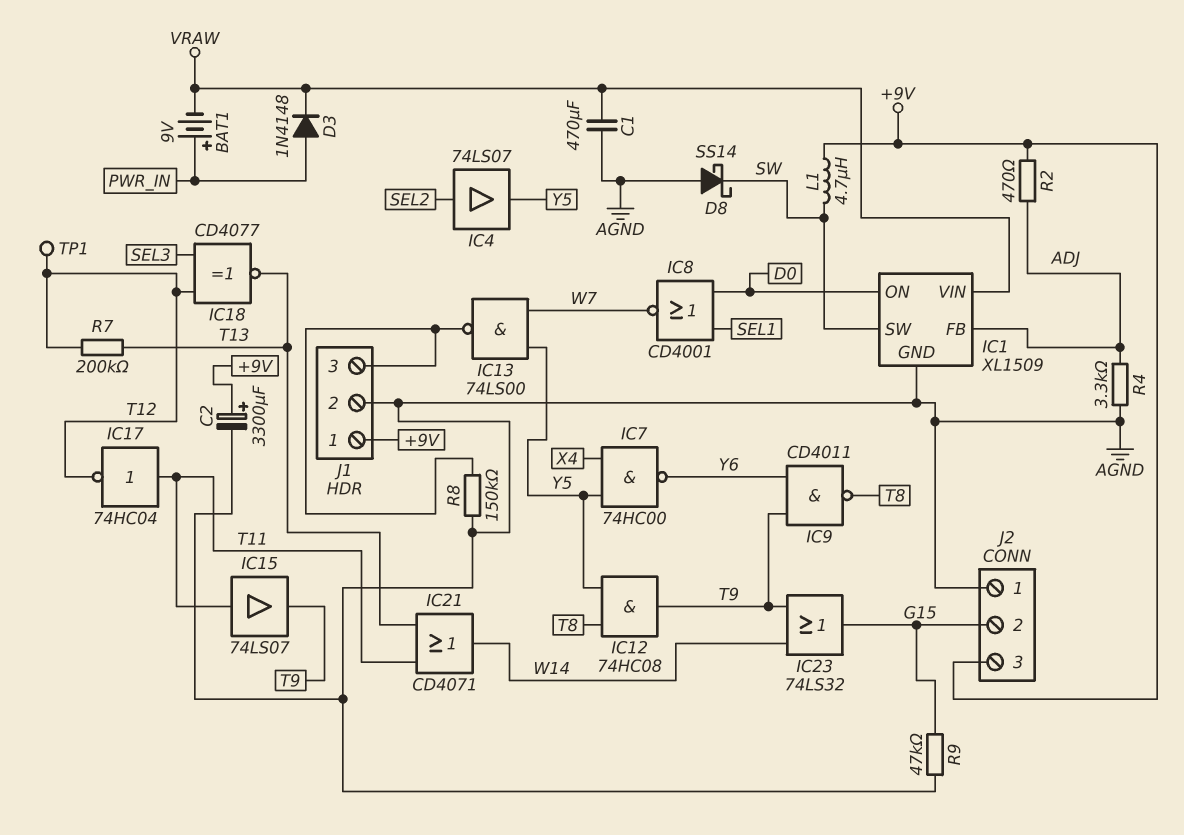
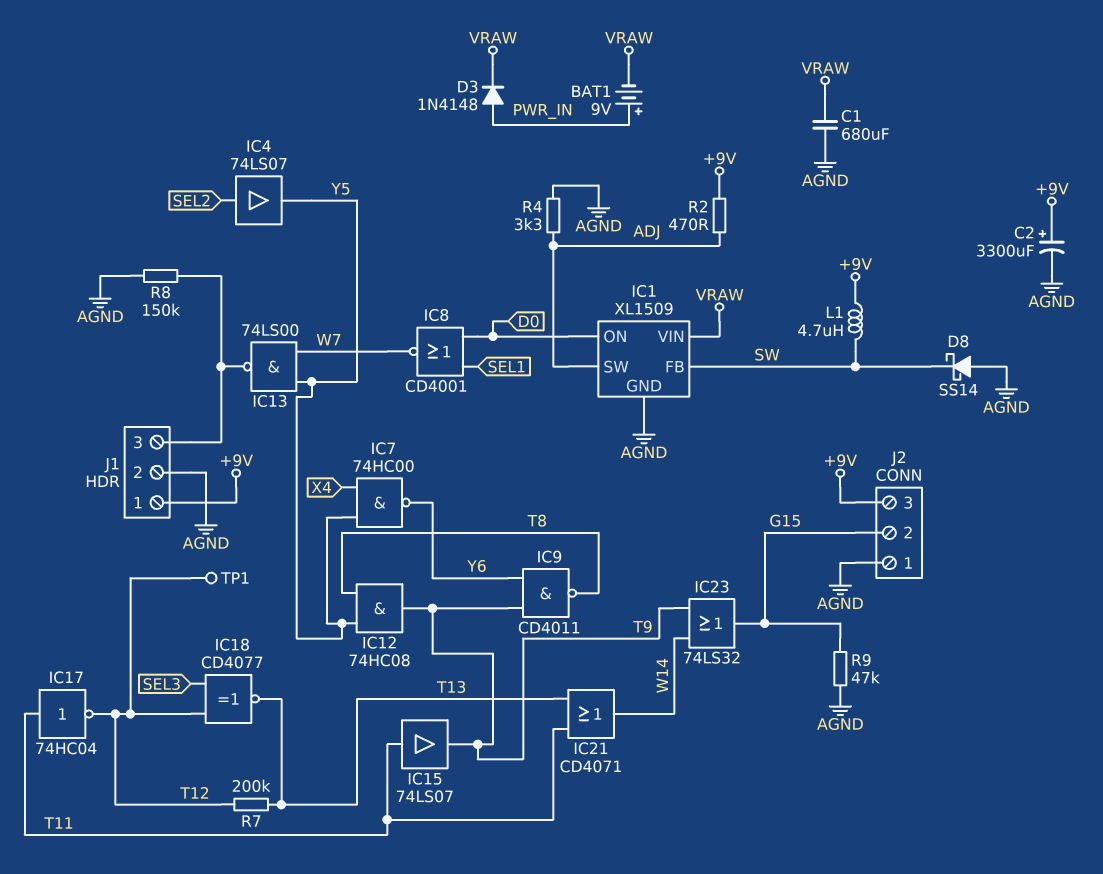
C1: 470uF (AGND, VRAW) -> 680uF (AGND, VRAW)
IC1 pin FB: ADJ -> SW
IC1 pin SW: SW -> ADJ

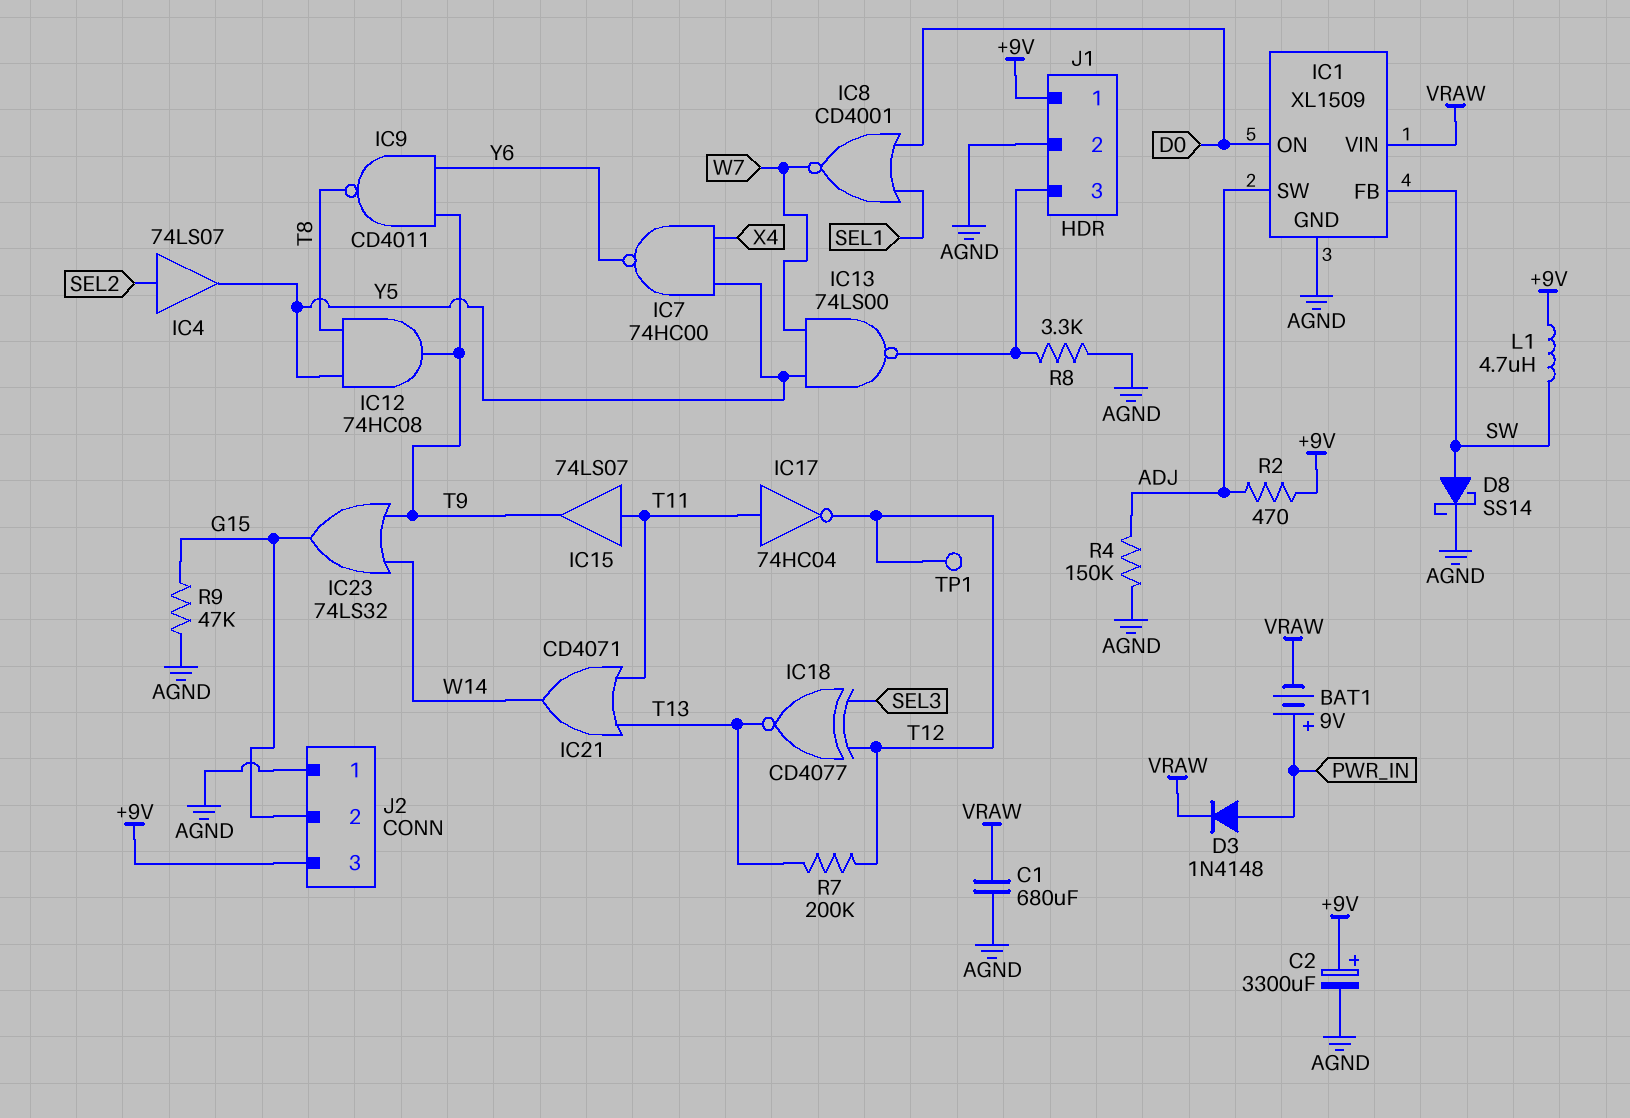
D8: schottky SS14 (A AGND, K SW) -> schottky SS14 (A SW, K AGND)
R4: 3.3k (ADJ, AGND) -> 150k (ADJ, AGND)
R8: 150k (AGND, J1/3) -> 3.3k (AGND, J1/3)

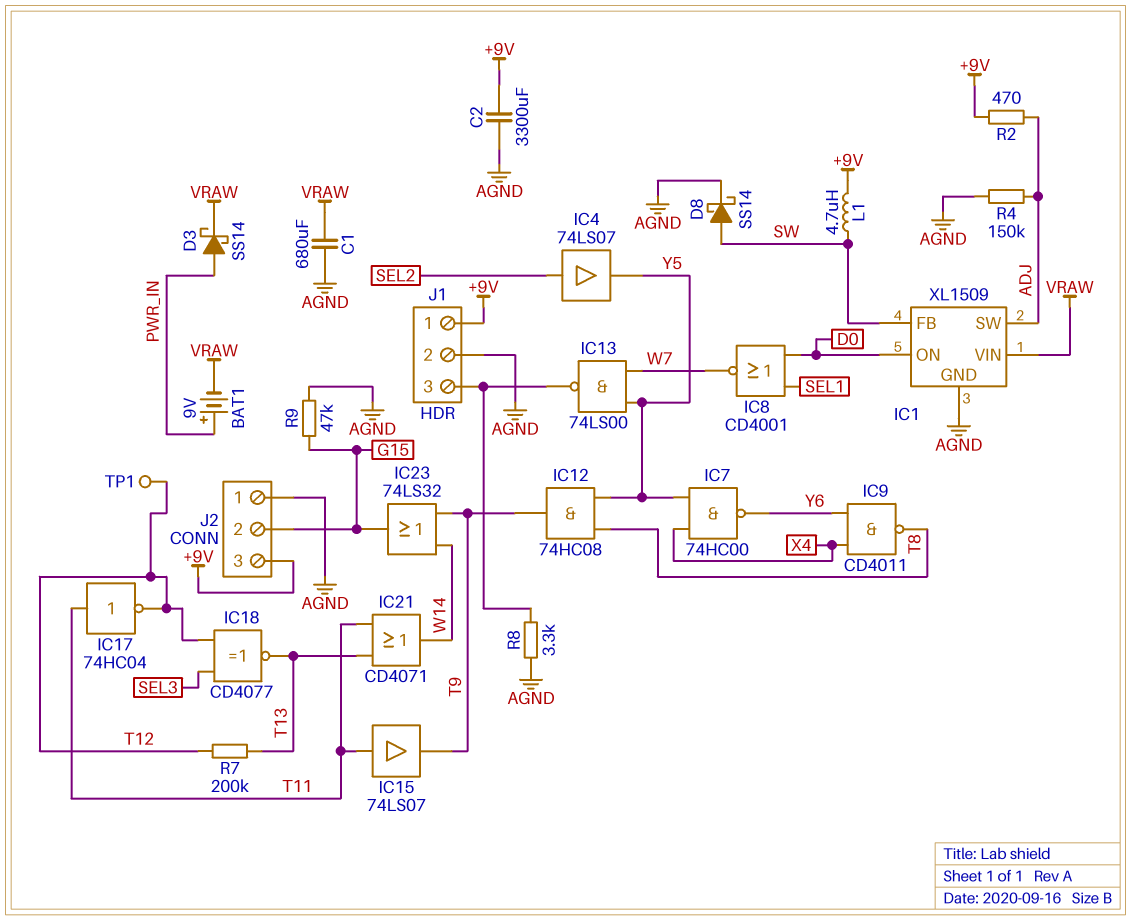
C2: 3300uF (plus +9V, minus AGND) -> 3300uF (+9V, AGND)
D3: diode 1N4148 (A PWR_IN, K VRAW) -> schottky SS14 (A PWR_IN, K VRAW)
IC9: NAND CD4011 (in T9, in Y6, out T8) -> NAND CD4011 (in X4, in Y6, out T8)

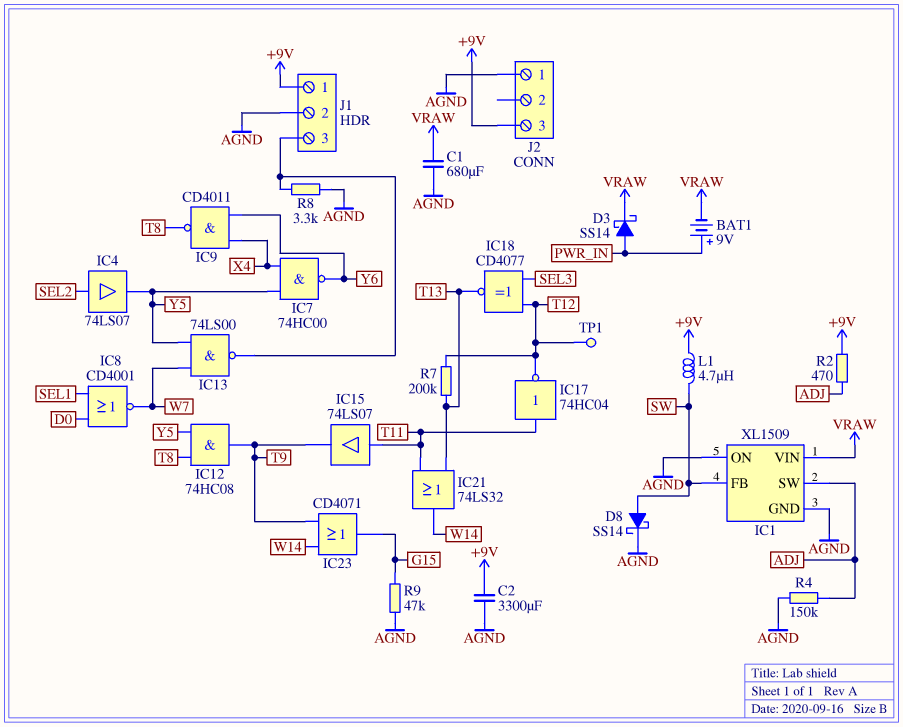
IC1 pin ON: D0 -> AGND
IC21: OR CD4071 (in T11, in T13, out W14) -> OR 74LS32 (in T11, in T13, out W14)
IC23: OR 74LS32 (in T9, in W14, out G15) -> OR CD4071 (in T9, in W14, out G15)
J2 pin 2: G15 -> none

